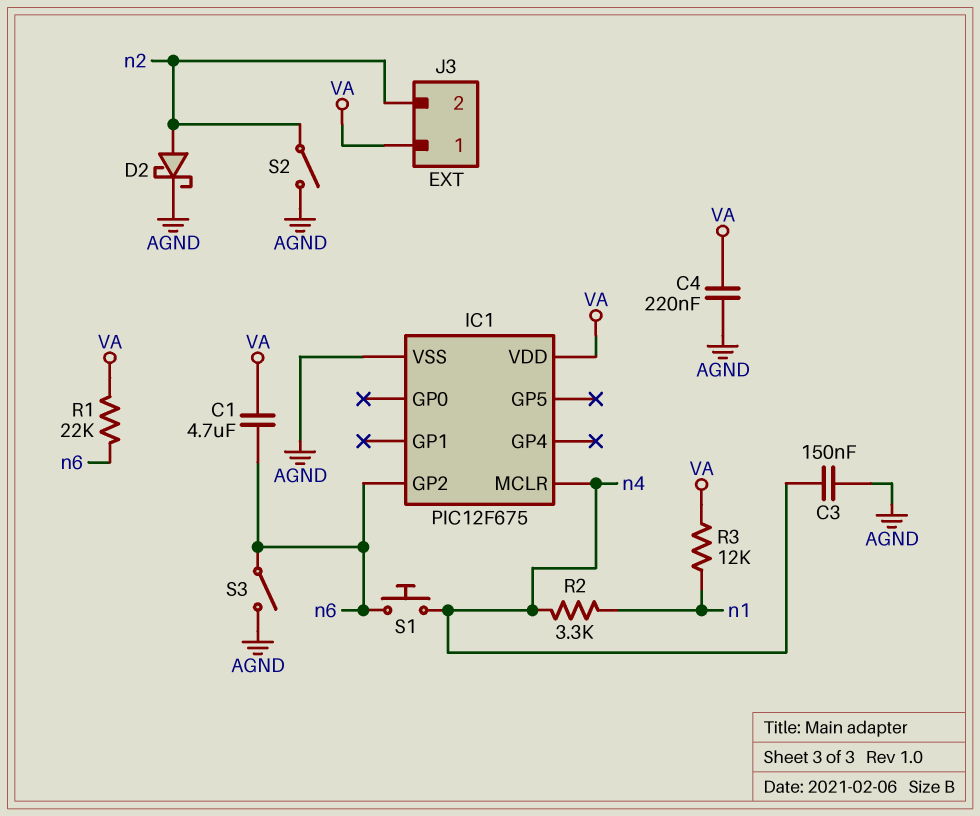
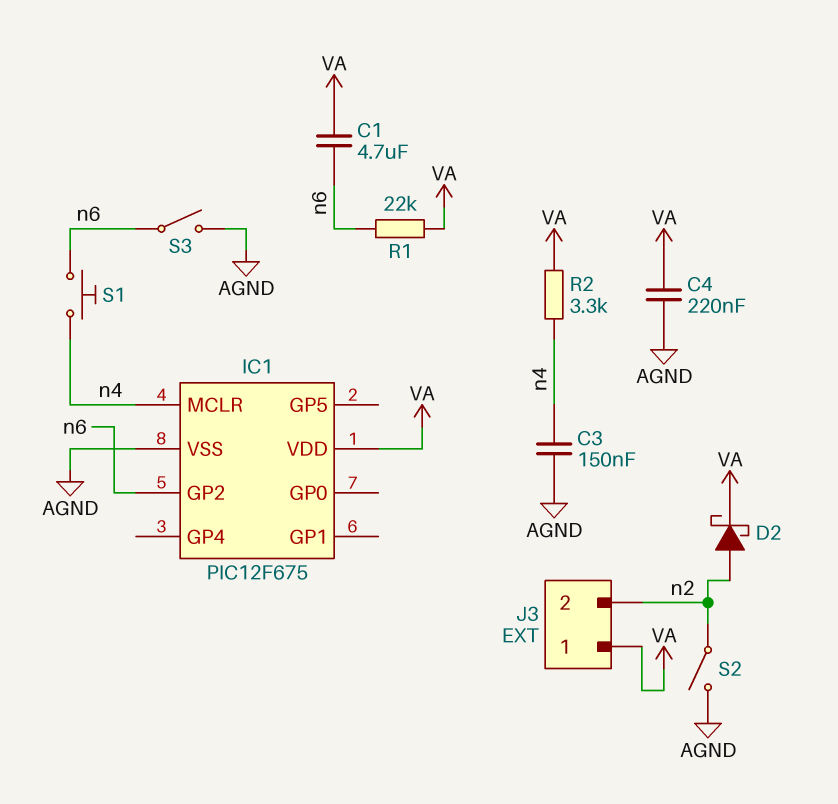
D2: schottky (A n2, K AGND) -> schottky (A n2, K VA)
R2: 3.3k (n1, n4) -> 3.3k (VA, n4)
R3: 12k (VA, n1) -> none

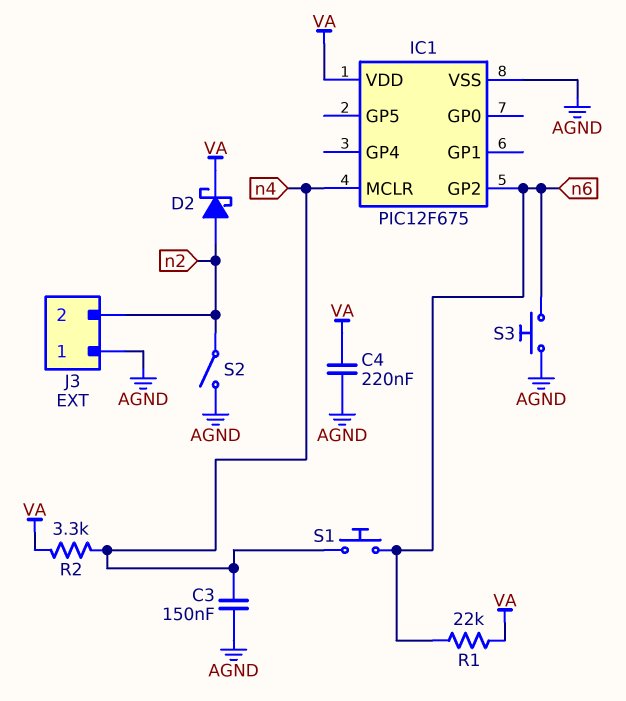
C1: 4.7uF (VA, n6) -> none
J3 pin 1: VA -> AGND
S3: switch (AGND, n6) -> button (AGND, n6)

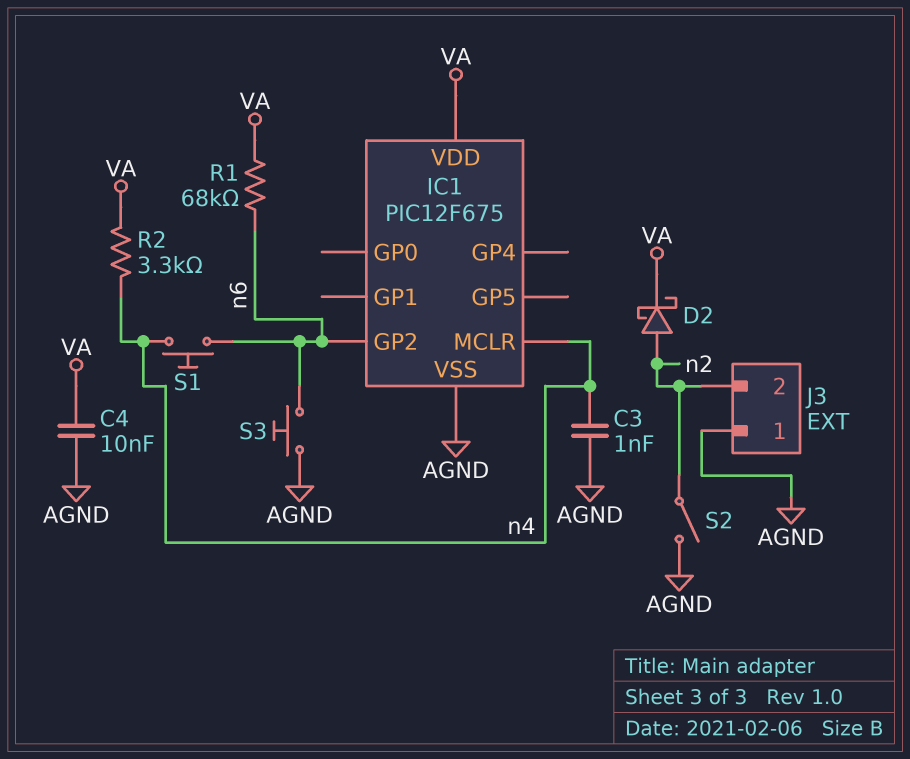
C3: 150nF (AGND, n4) -> 1nF (AGND, n4)
C4: 220nF (AGND, VA) -> 10nF (AGND, VA)
R1: 22k (VA, n6) -> 68k (VA, n6)

